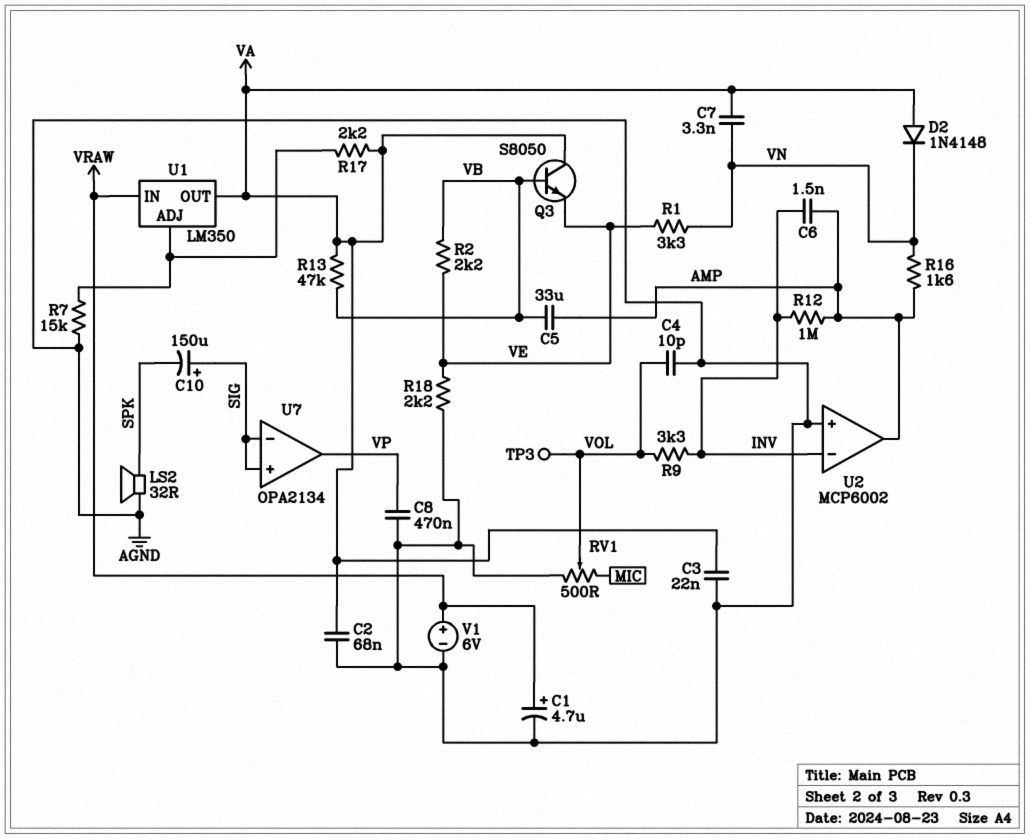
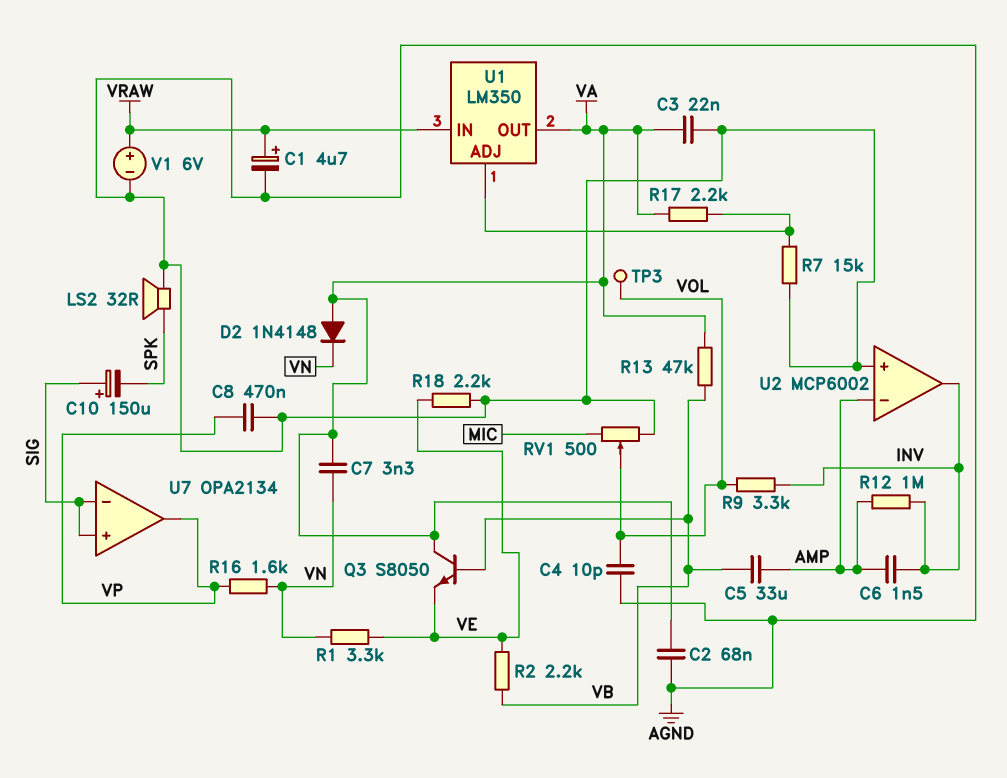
R16: 1.6k (AMP, VN) -> 1.6k (VN, VP)
U2 pin in-: INV -> AMP
U2 pin out: AMP -> INV

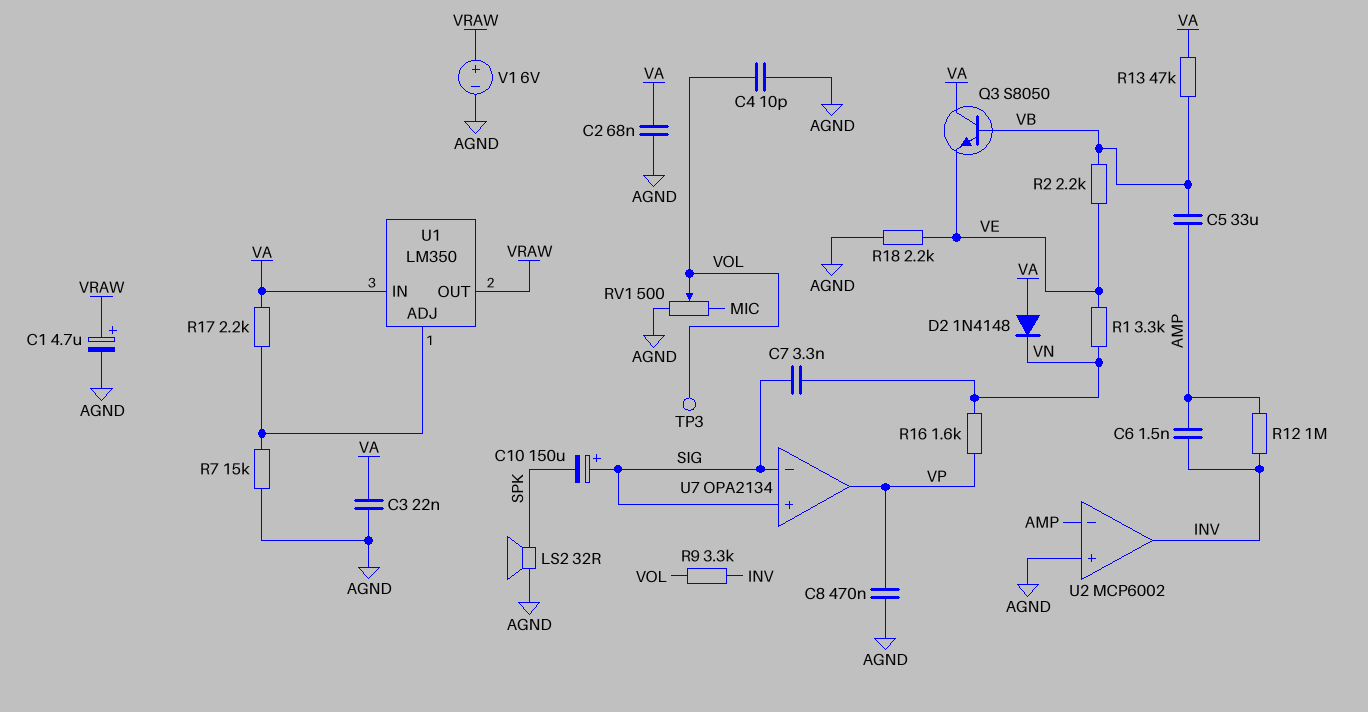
C7: 3.3nF (VA, VN) -> 3.3nF (SIG, VN)
U1 pin IN: VRAW -> VA
U1 pin OUT: VA -> VRAW

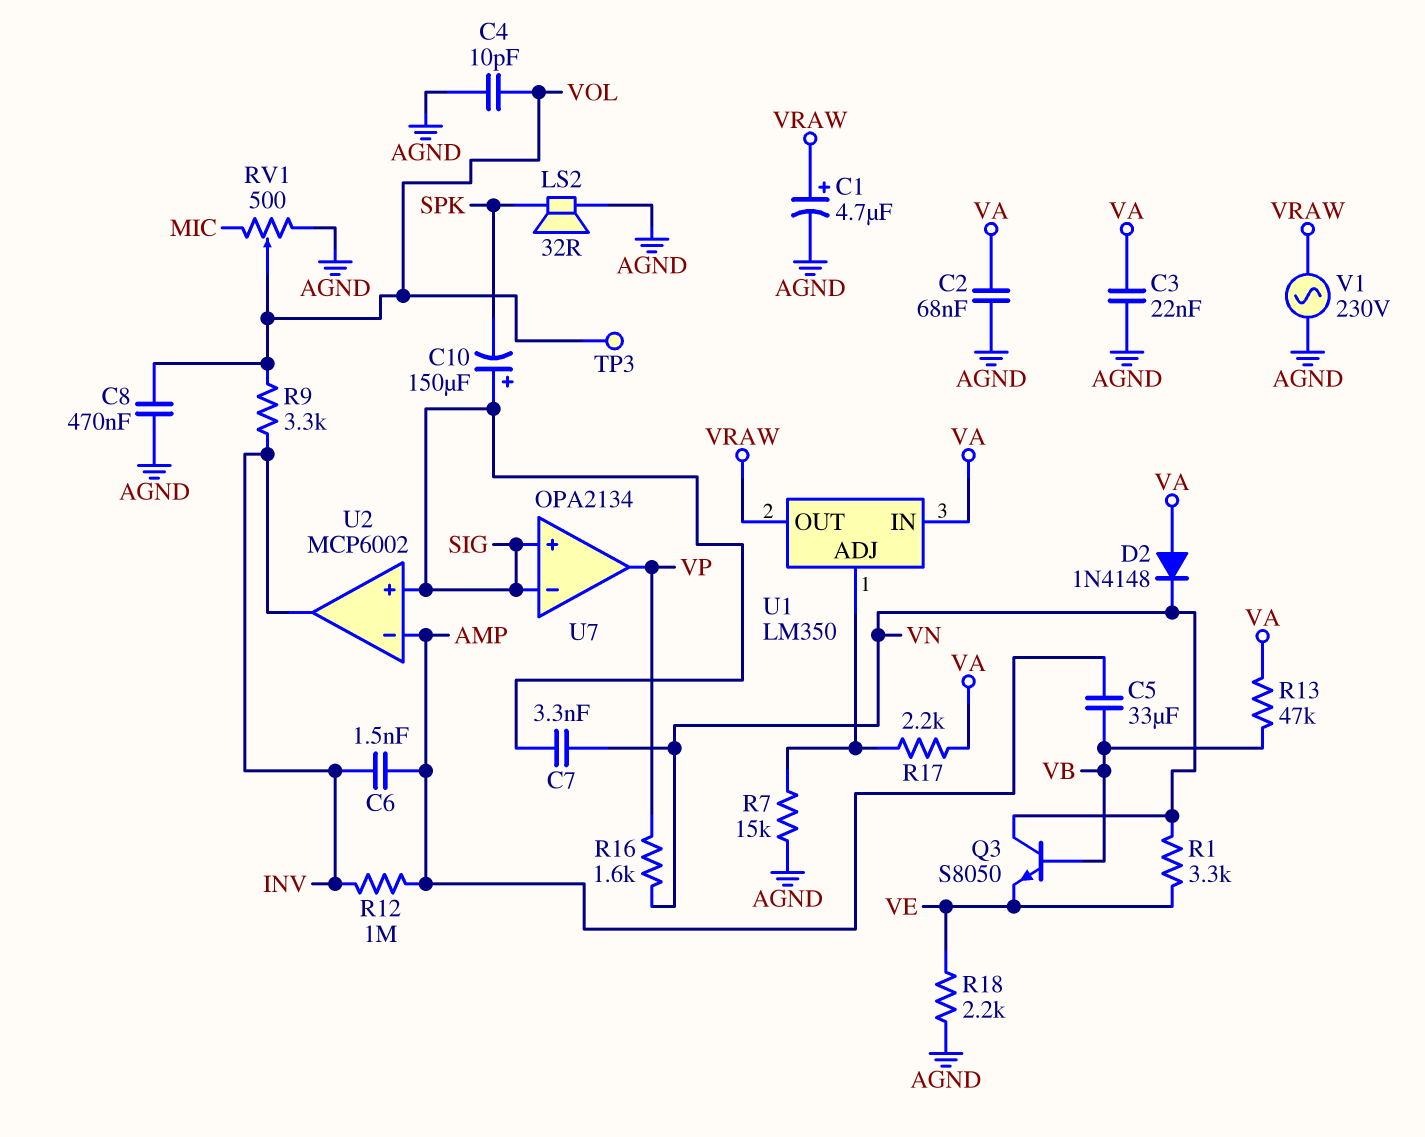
C8: 470nF (AGND, VP) -> 470nF (AGND, VOL)
Q3: NPN S8050 (B VB, C VA, E VE) -> NPN S8050 (B VB, C VN, E VE)
R2: 2.2k (VB, VE) -> none
U2 pin in+: AGND -> SIG
V1: 6V (plus VRAW, minus AGND) -> AC 230V (AGND, VRAW)

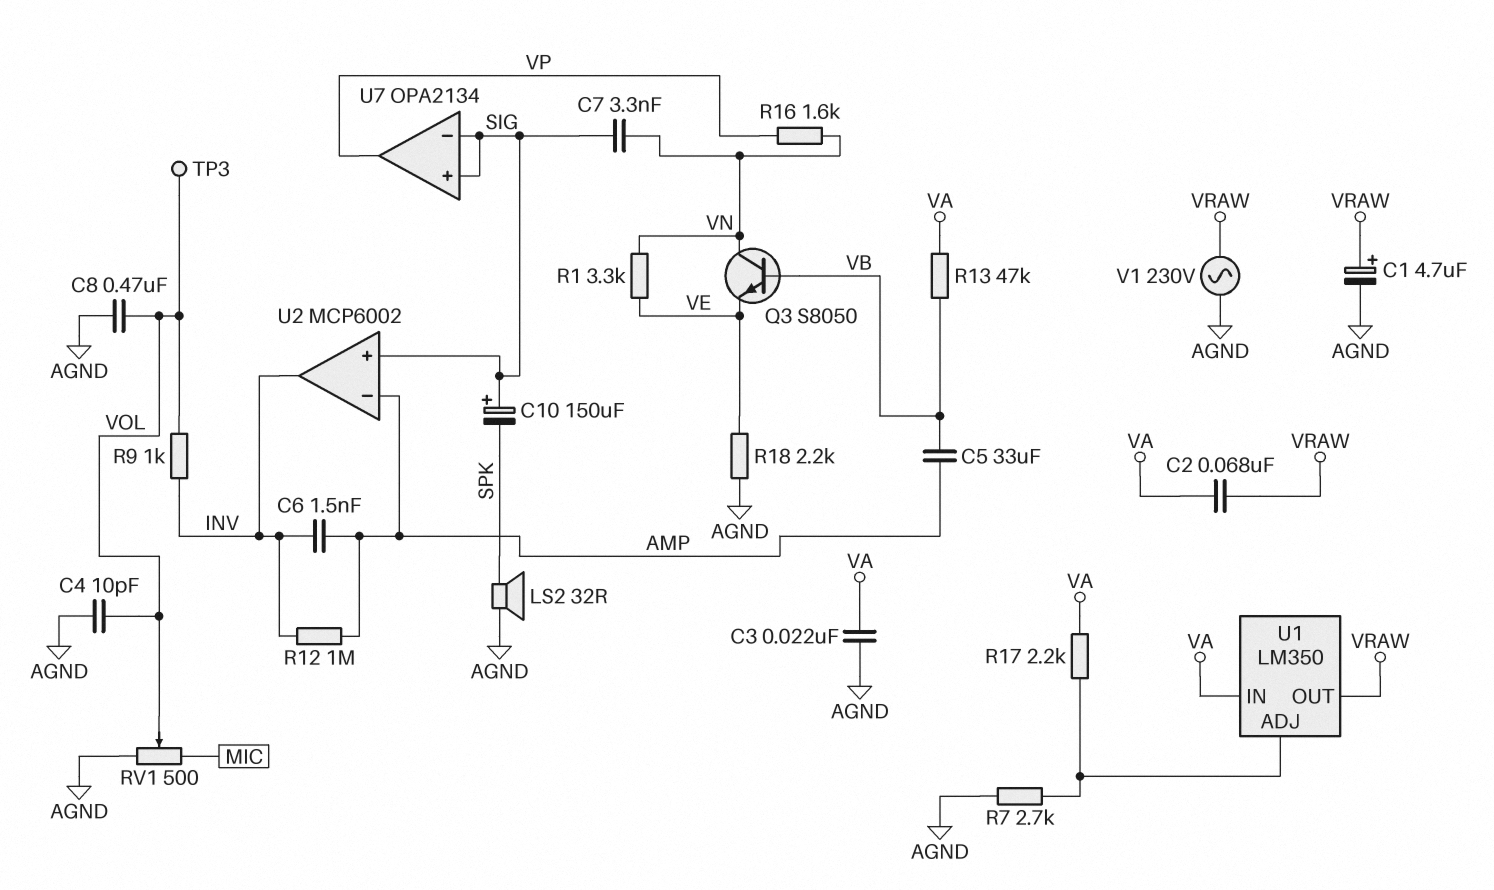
C2: 68nF (AGND, VA) -> 68nF (VA, VRAW)
D2: diode 1N4148 (A VA, K VN) -> none
R7: 15k (AGND, U1/ADJ) -> 2.7k (AGND, U1/ADJ)
R9: 3.3k (INV, VOL) -> 1k (INV, VOL)

